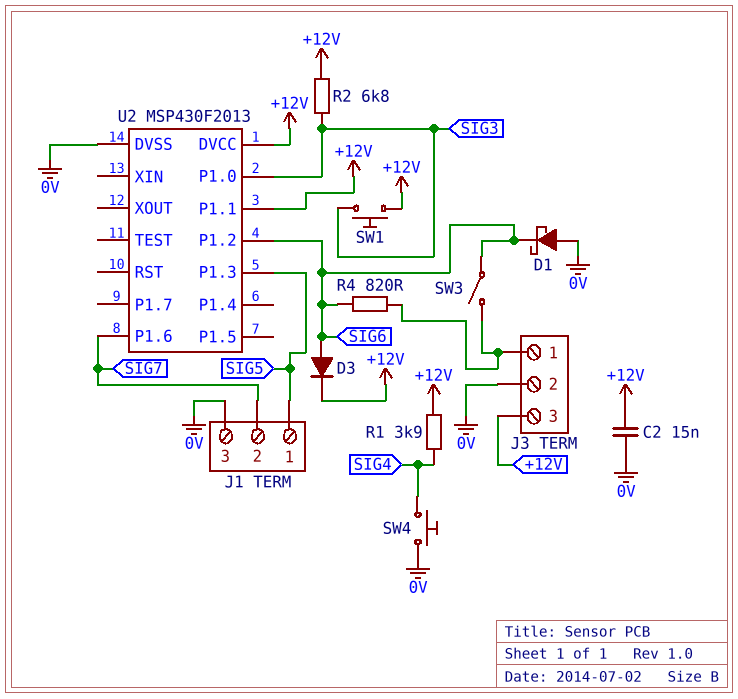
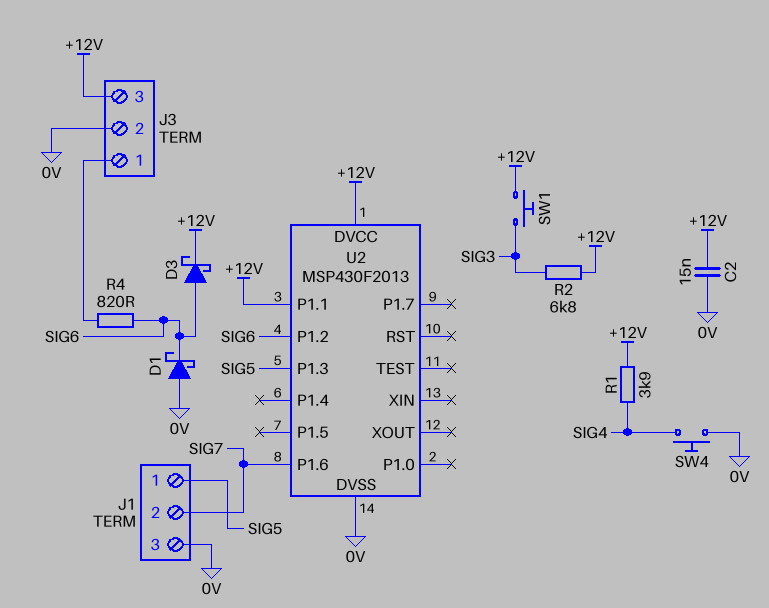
D3: diode (A SIG6, K +12V) -> schottky (A SIG6, K +12V)
SW3: switch (J3/1, SIG6) -> none
U2 pin P1.0: SIG3 -> none

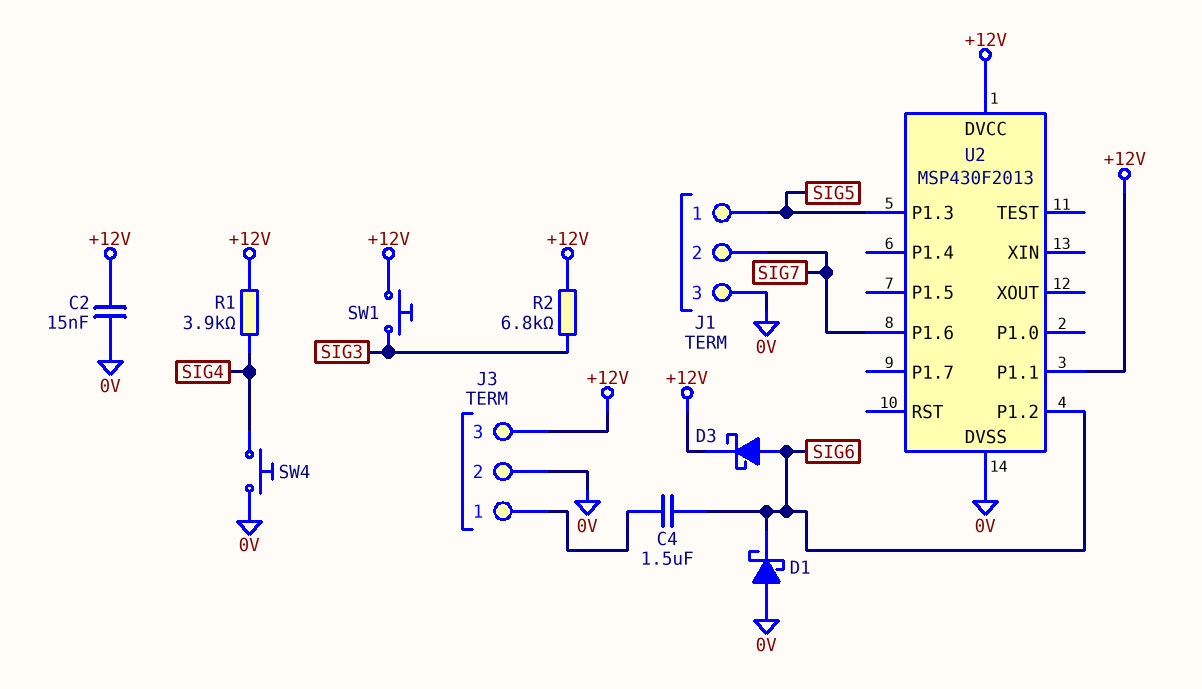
C4: none -> 1.5uF (J3/1, SIG6)
R4: 820 (J3/1, SIG6) -> none

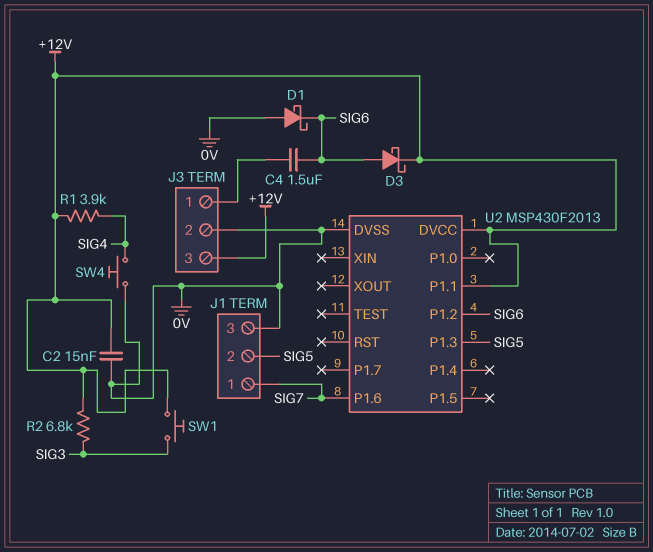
J1 pin 1: SIG5 -> SIG7
J1 pin 2: SIG7 -> SIG5

